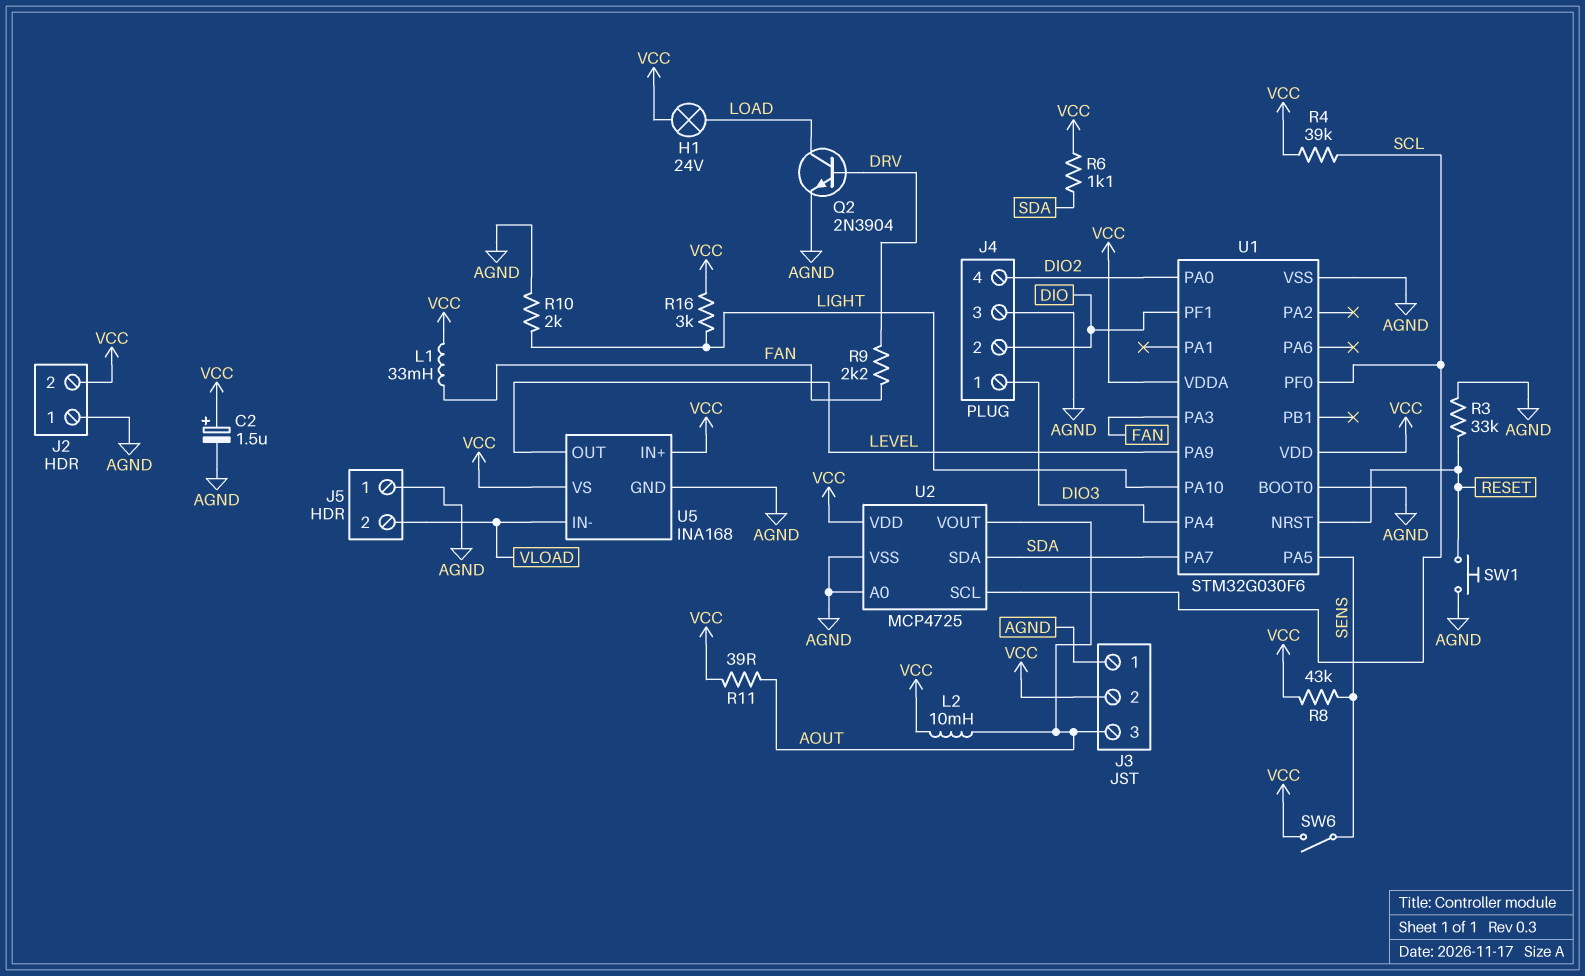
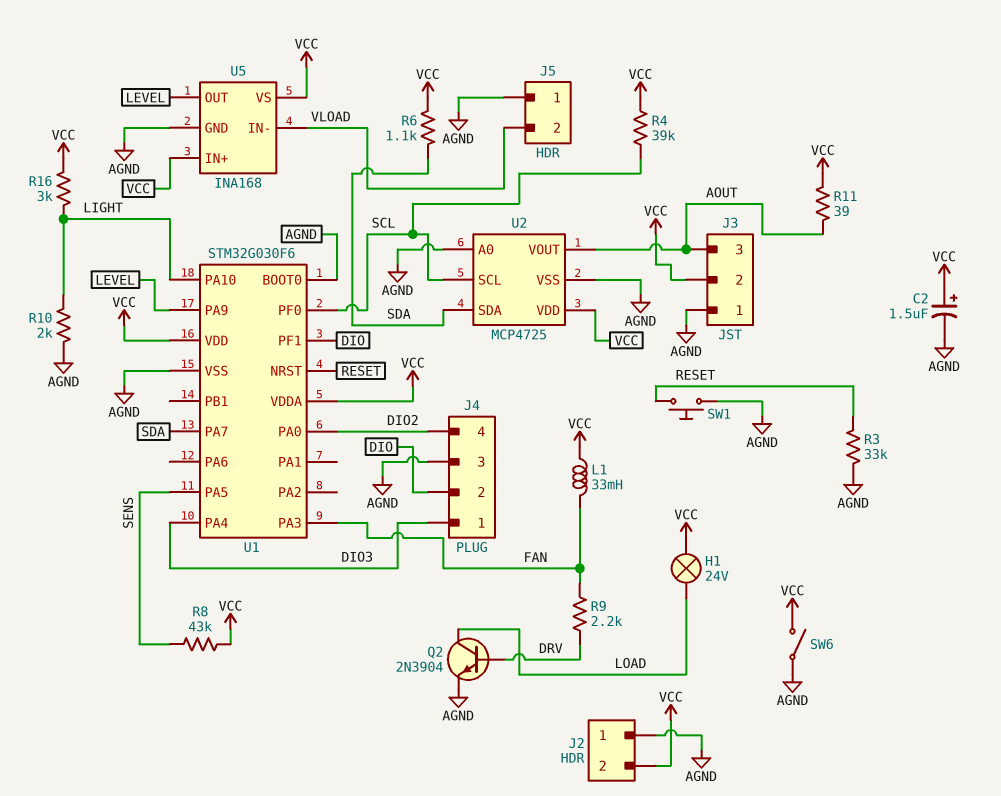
L2: 10mH (AOUT, VCC) -> none
SW6: switch (SENS, VCC) -> switch (AGND, VCC)

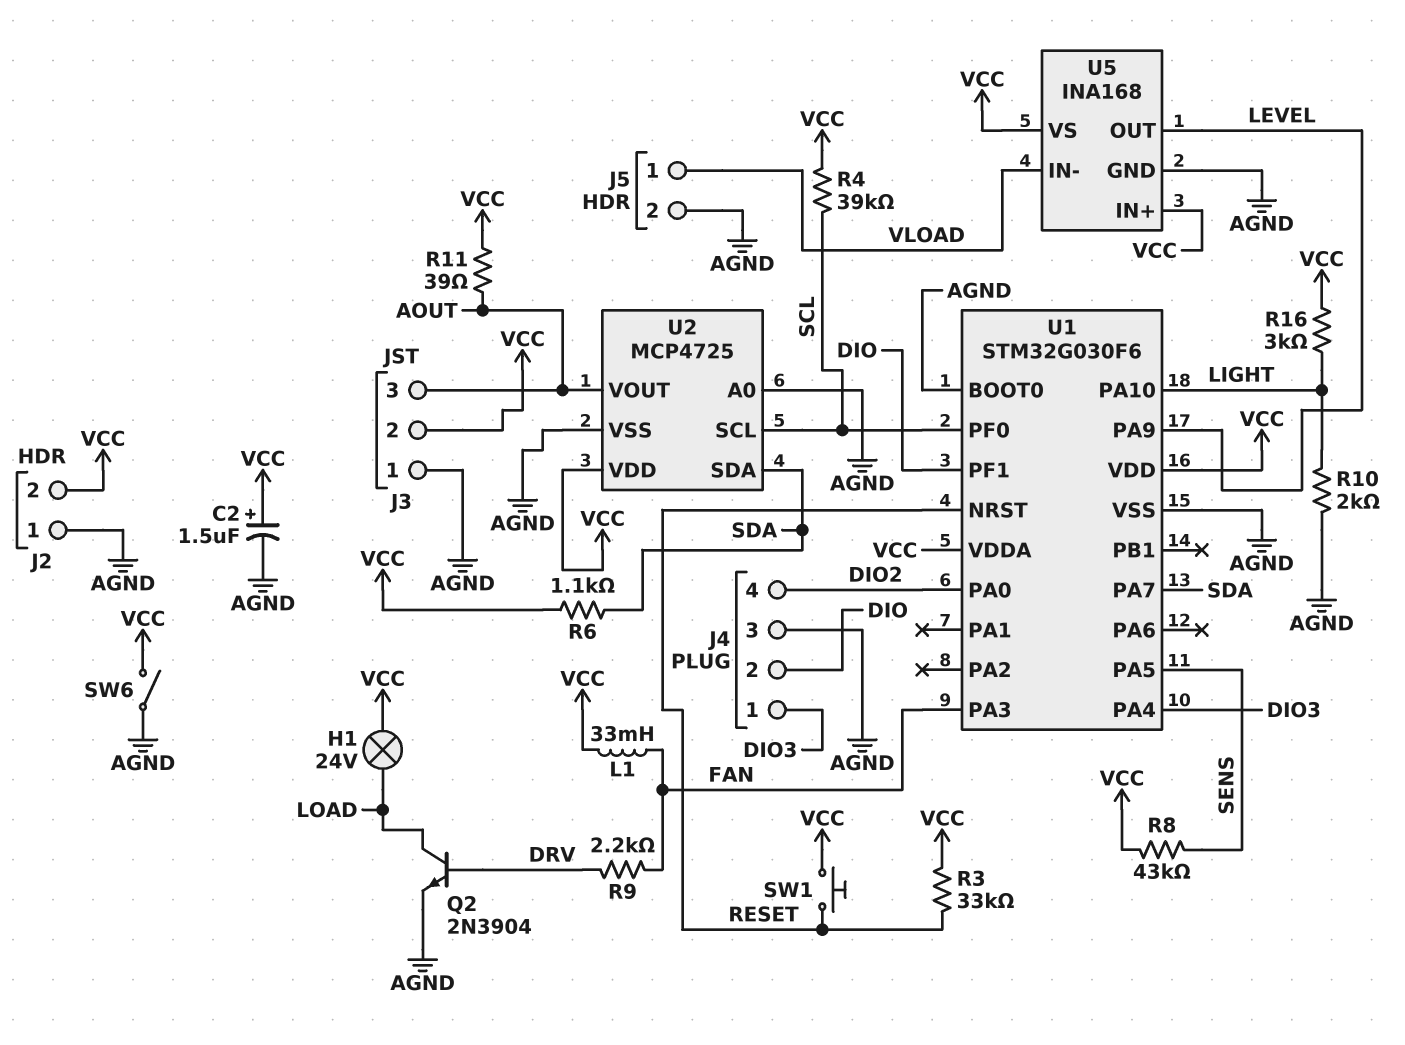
J5 pin 1: AGND -> VLOAD
J5 pin 2: VLOAD -> AGND
R3: 33k (AGND, RESET) -> 33k (RESET, VCC)
SW1: button (AGND, RESET) -> button (RESET, VCC)

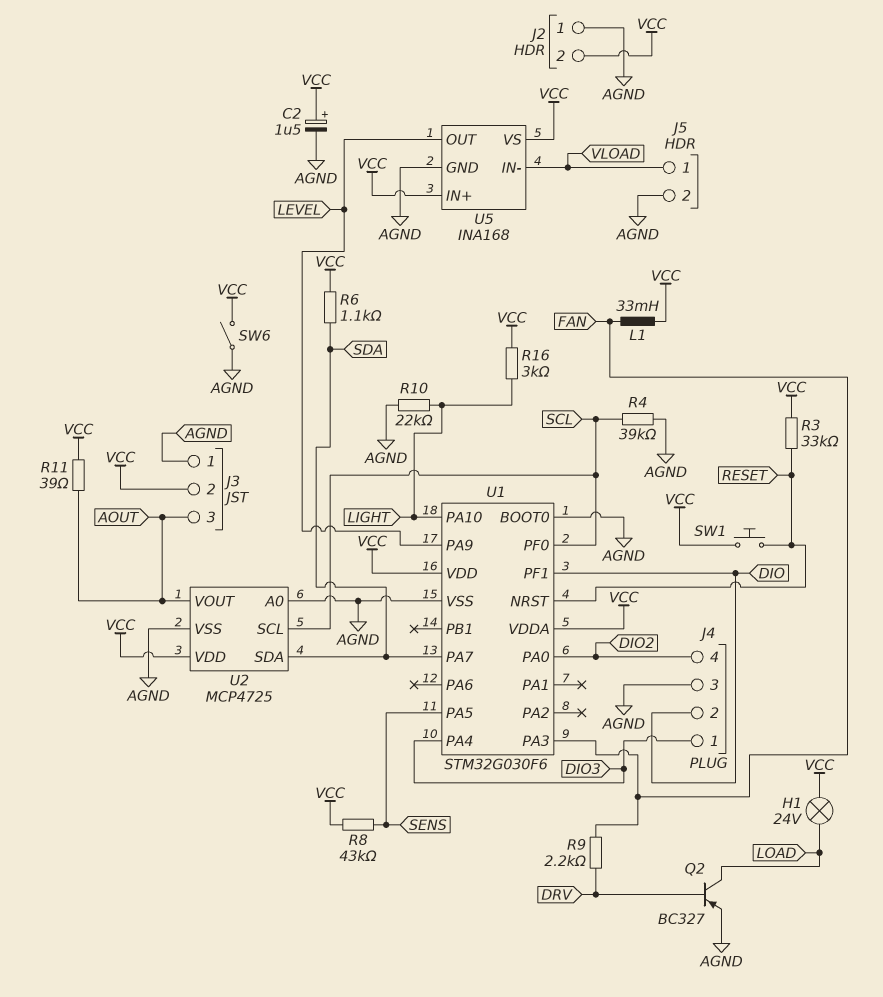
Q2: NPN 2N3904 (B DRV, C LOAD, E AGND) -> PNP BC327 (B DRV, C LOAD, E AGND)
R4: 39k (SCL, VCC) -> 39k (AGND, SCL)
R10: 2k (AGND, LIGHT) -> 22k (AGND, LIGHT)

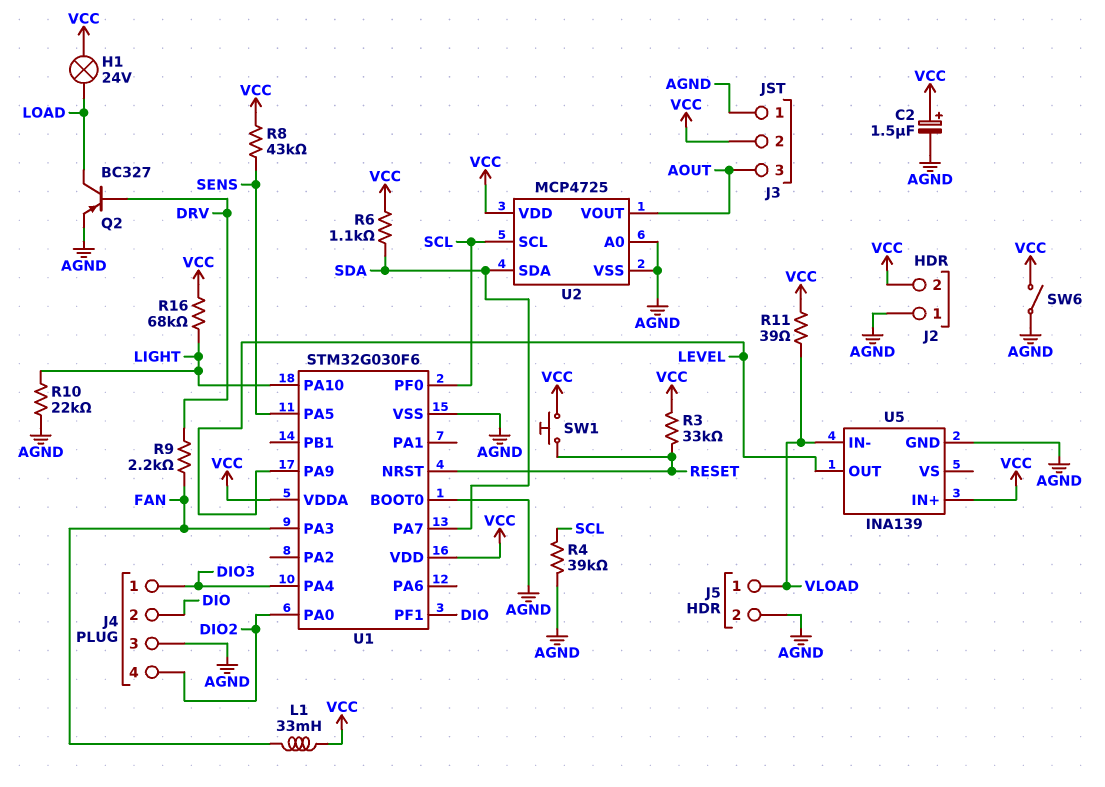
R11: 39 (AOUT, VCC) -> 39 (VCC, VLOAD)
R16: 3k (LIGHT, VCC) -> 68k (LIGHT, VCC)
U5: INA168 -> INA139
U5 pin VS: VCC -> none

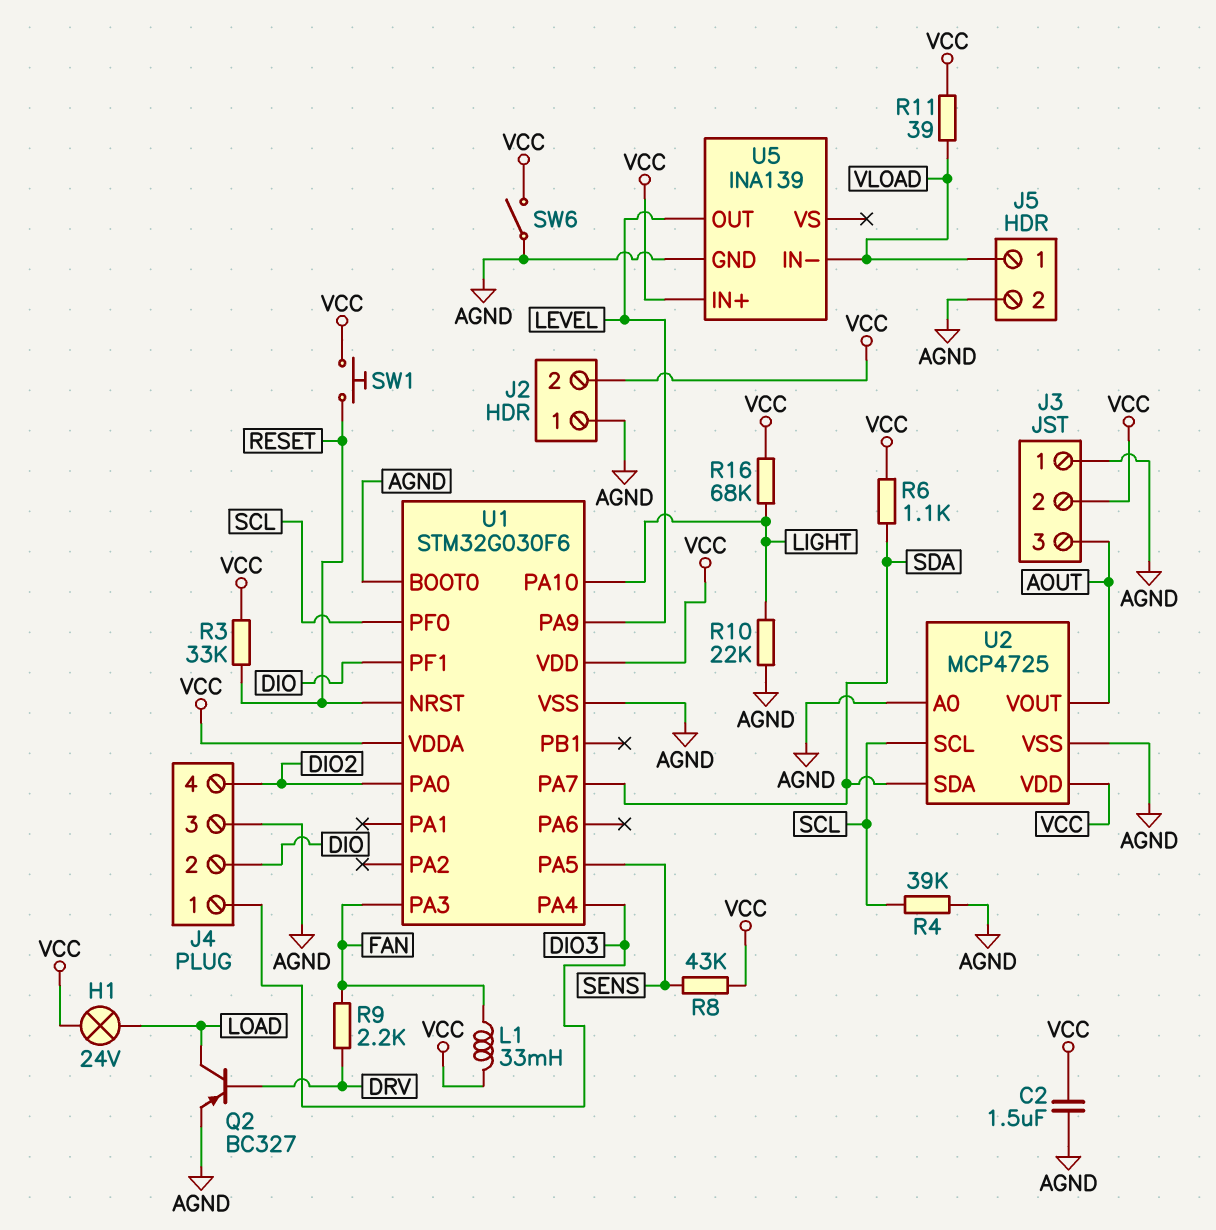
C2: 1.5uF (plus VCC, minus AGND) -> 1.5uF (AGND, VCC)

